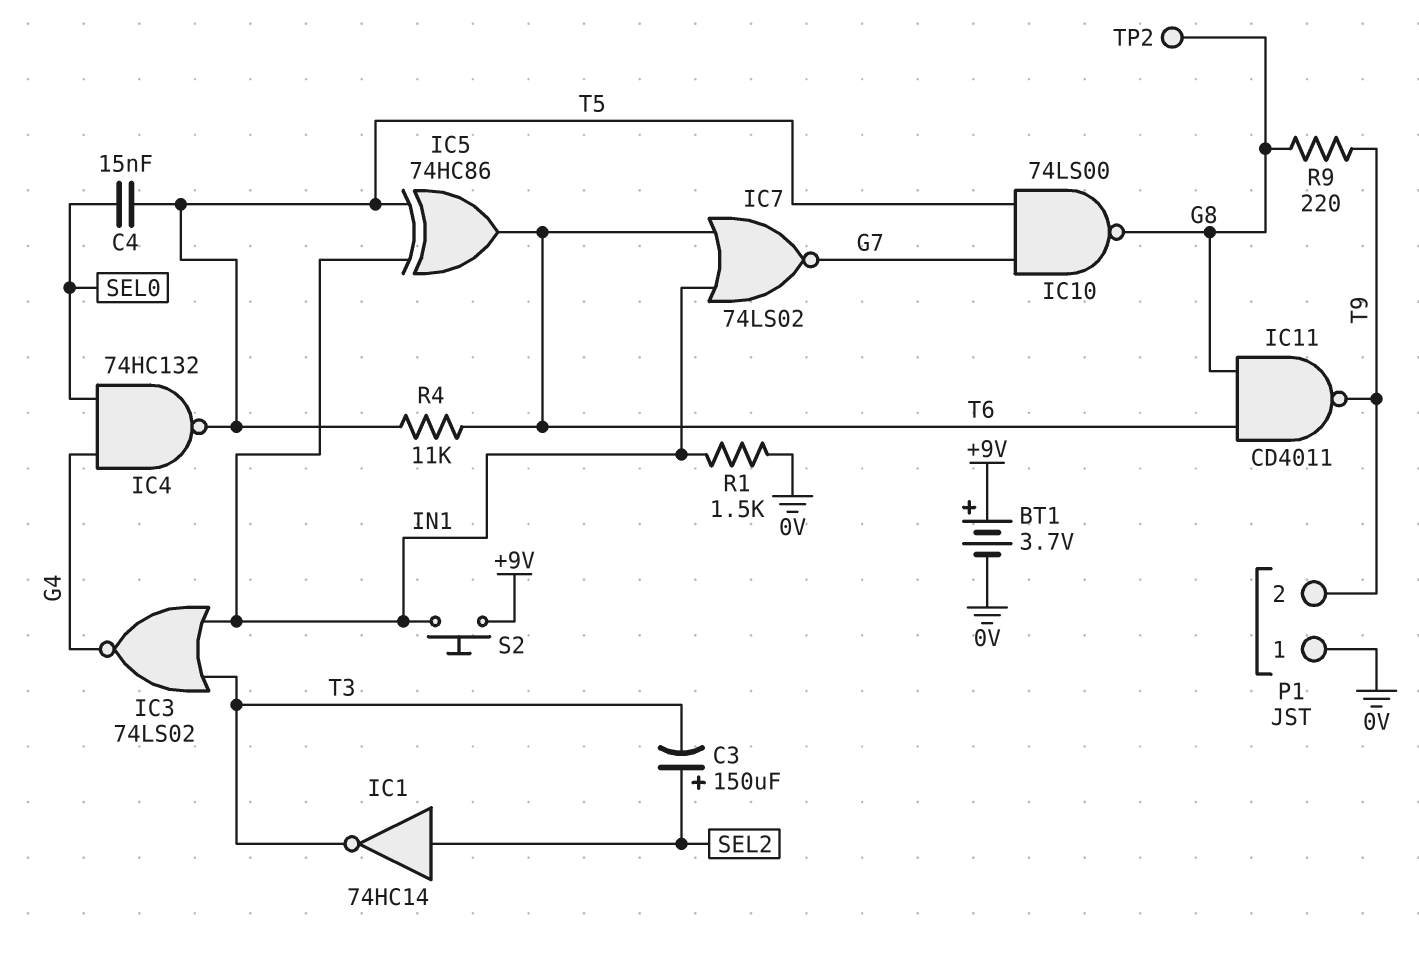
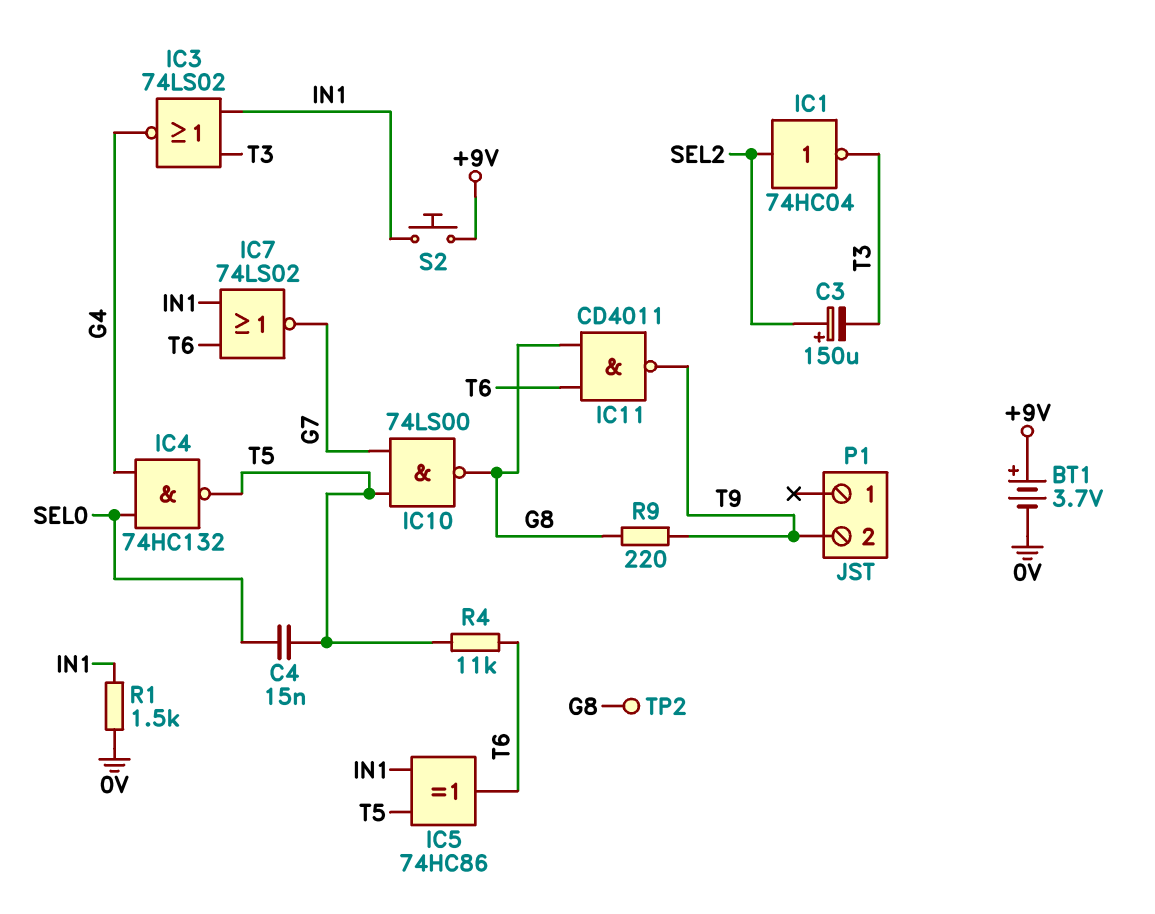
IC1: NOT 74HC14 (in SEL2, out T3) -> NOT 74HC04 (in SEL2, out T3)
P1 pin 1: 0V -> none

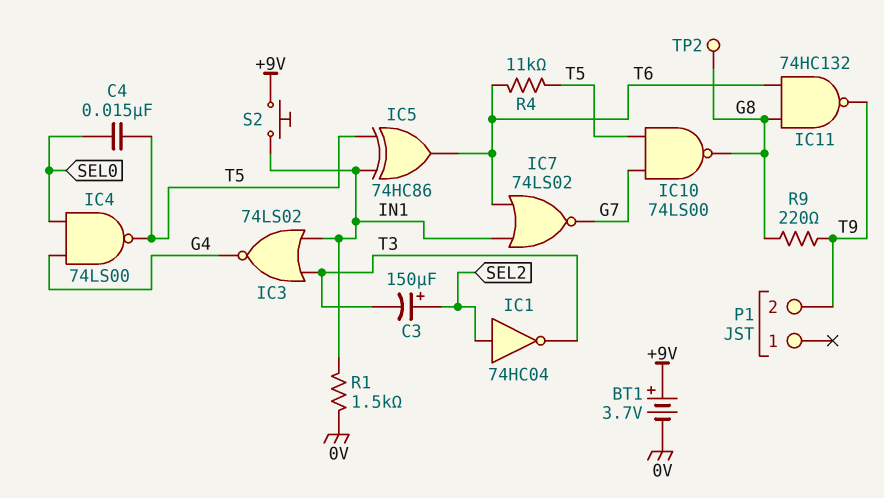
IC4: NAND 74HC132 (in G4, in SEL0, out T5) -> NAND 74LS00 (in G4, in SEL0, out T5)
IC11: NAND CD4011 (in G8, in T6, out T9) -> NAND 74HC132 (in G8, in T6, out T9)

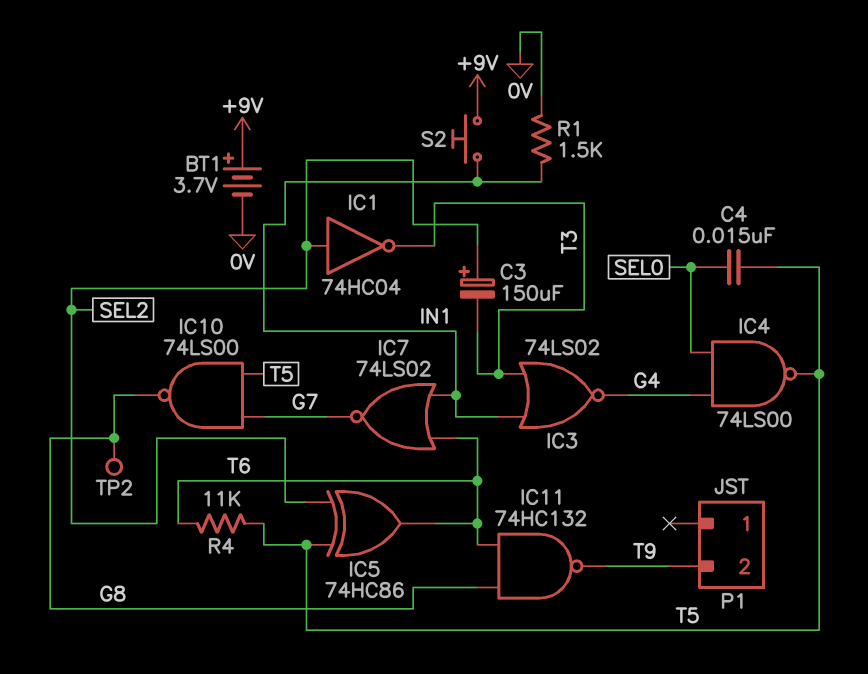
IC5: XOR 74HC86 (in IN1, in T5, out T6) -> XOR 74HC86 (in SEL2, in T5, out T6)
R9: 220 (G8, T9) -> none

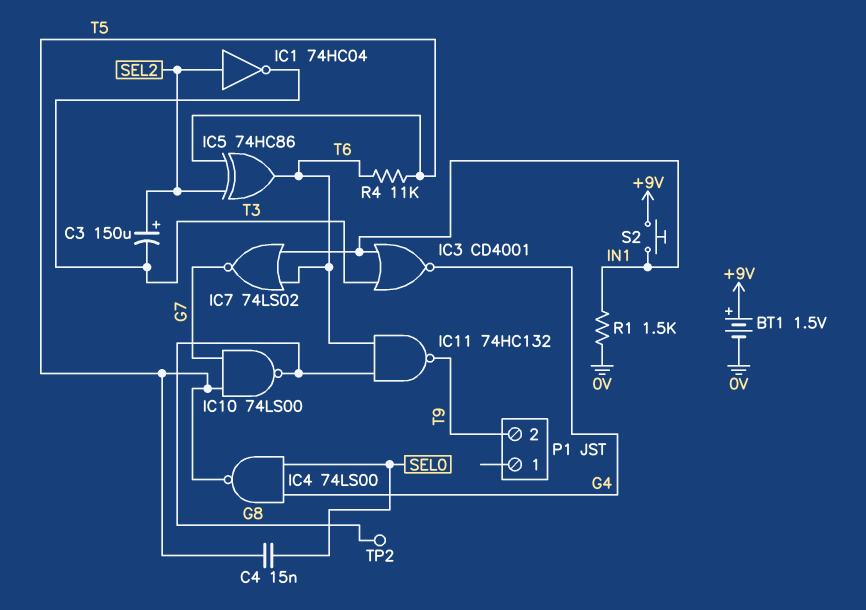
BT1: 3.7V (plus +9V, minus 0V) -> 1.5V (plus +9V, minus 0V)
IC3: NOR 74LS02 (in IN1, in T3, out G4) -> NOR CD4001 (in IN1, in T3, out G4)

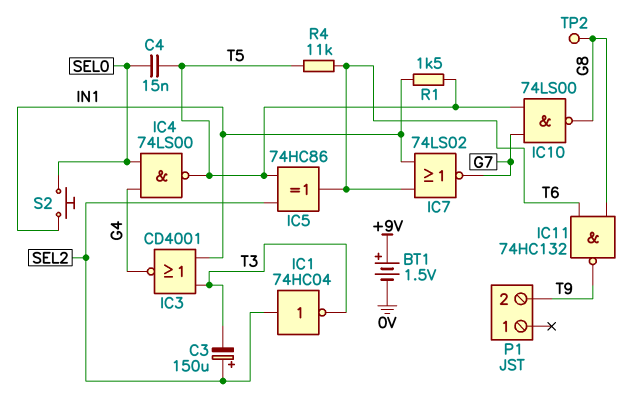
R1: 1.5k (0V, IN1) -> 1.5k (IN1, T5)
S2: button (+9V, IN1) -> button (IN1, SEL0)

